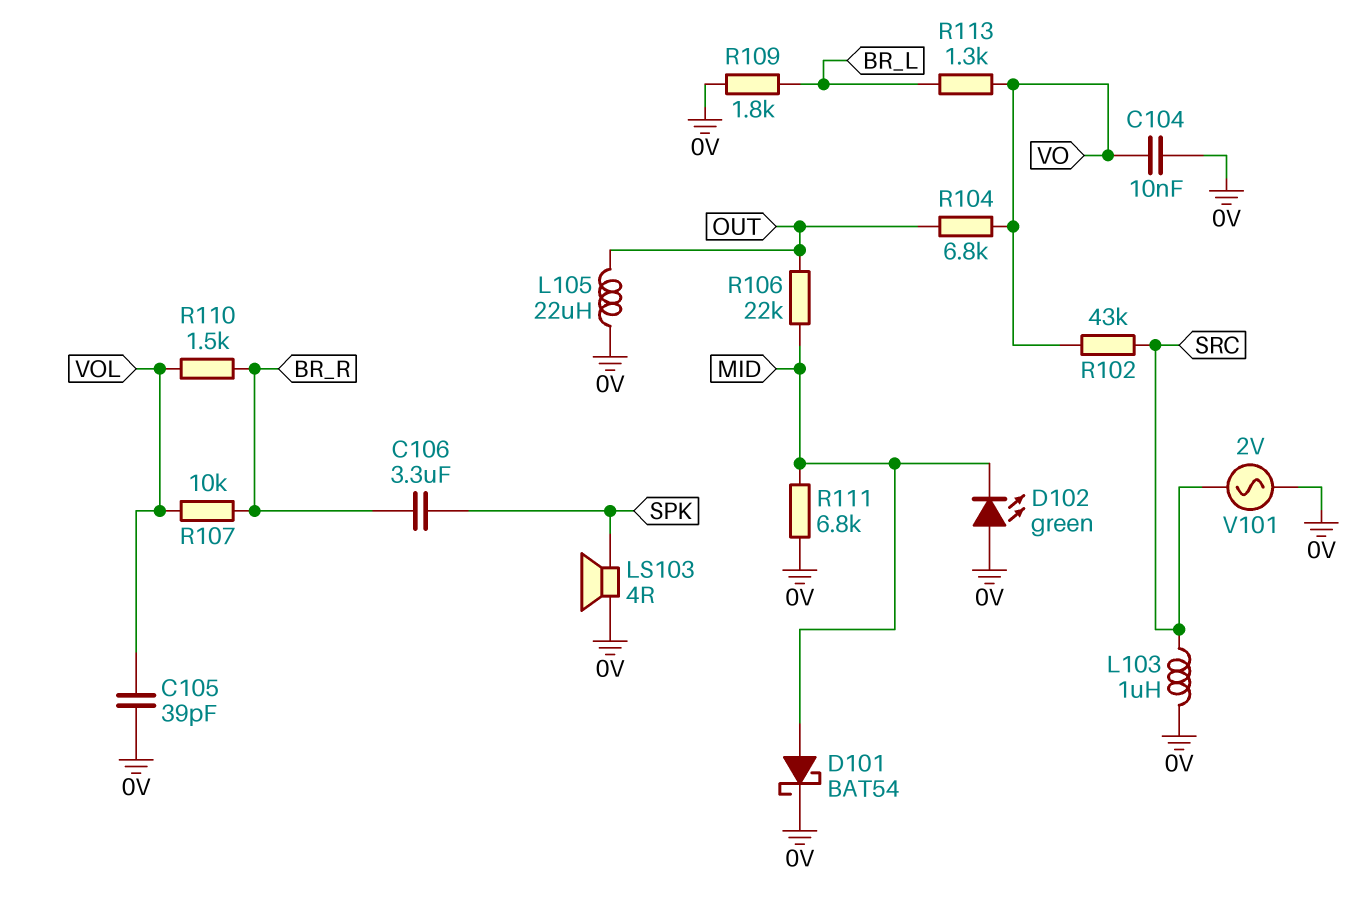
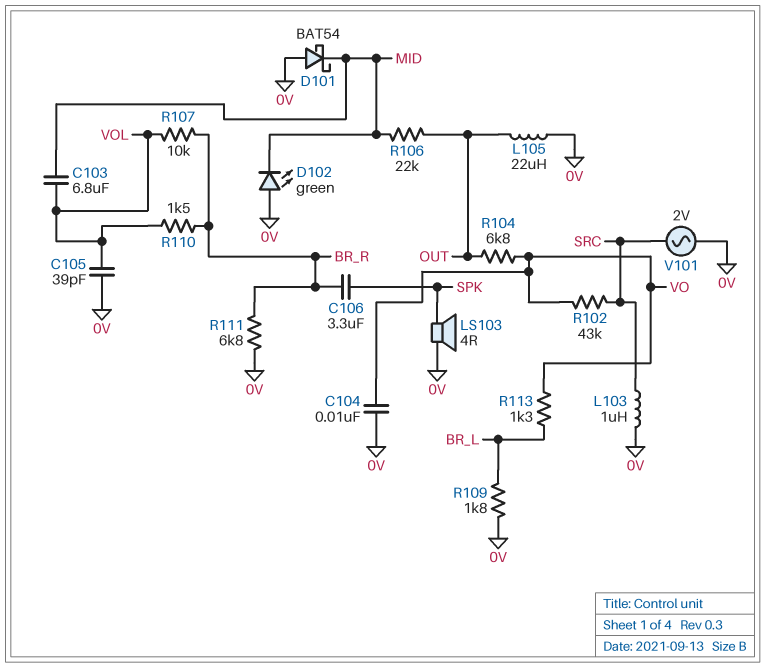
C103: none -> 6.8uF (MID, VOL)
D101: schottky BAT54 (A MID, K 0V) -> schottky BAT54 (A 0V, K MID)
R111: 6.8k (0V, MID) -> 6.8k (0V, BR_R)

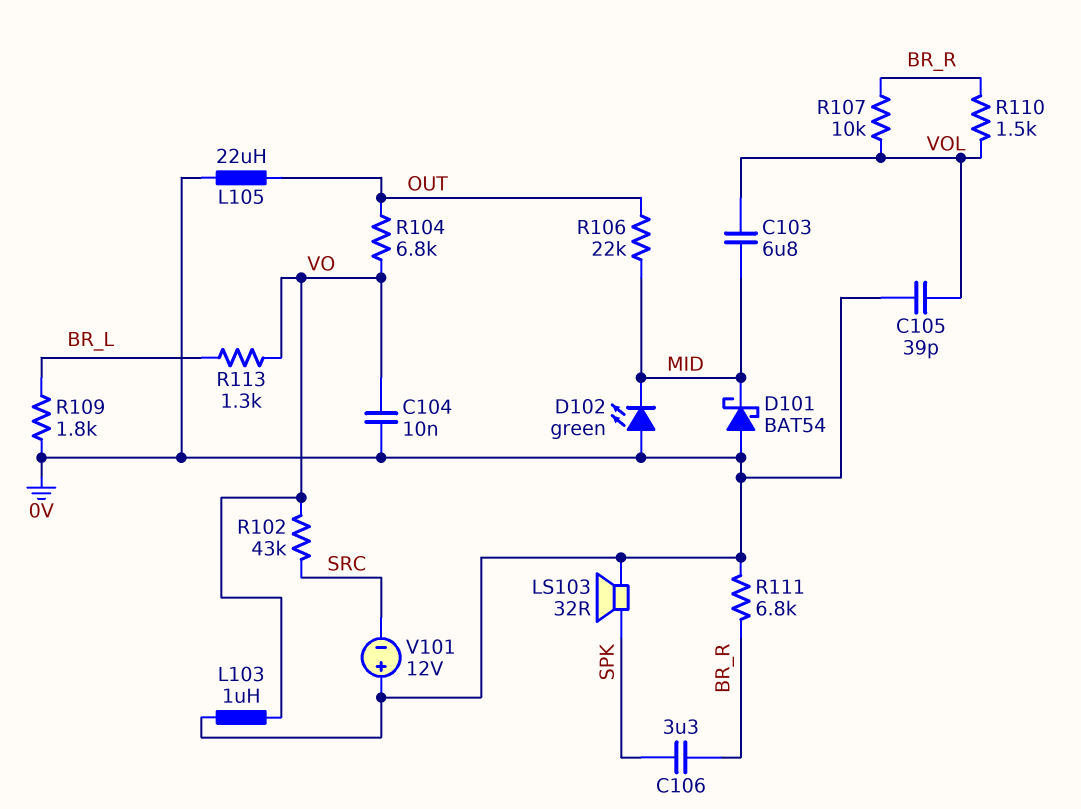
L103: 1uH (0V, SRC) -> 1uH (0V, VO)
LS103: speaker 4R (0V, SPK) -> speaker 32R (0V, SPK)
V101: AC 2V (0V, SRC) -> 12V (plus 0V, minus SRC)

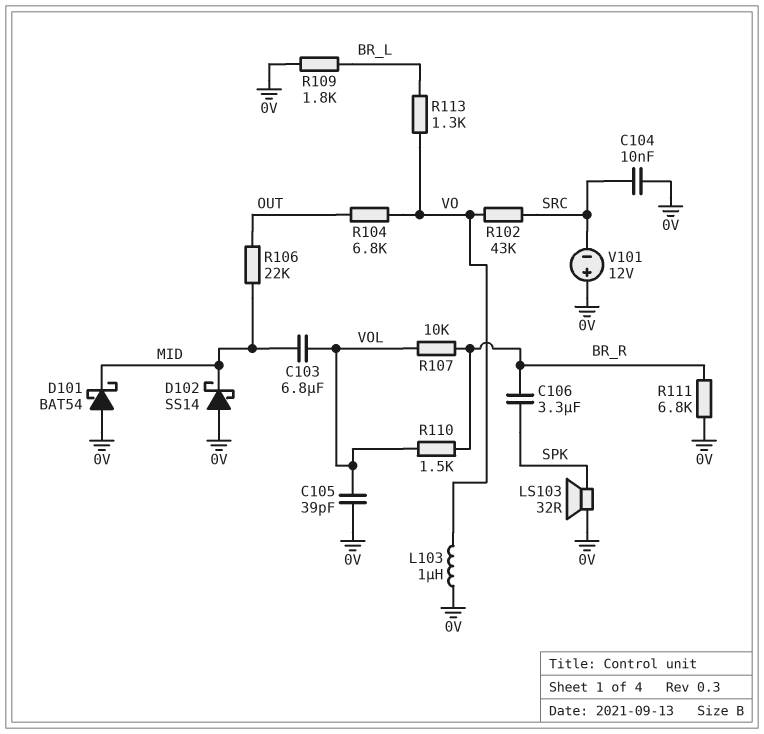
C104: 10nF (0V, VO) -> 10nF (0V, SRC)
D102: LED green (A 0V, K MID) -> schottky SS14 (A 0V, K MID)
L105: 22uH (0V, OUT) -> none

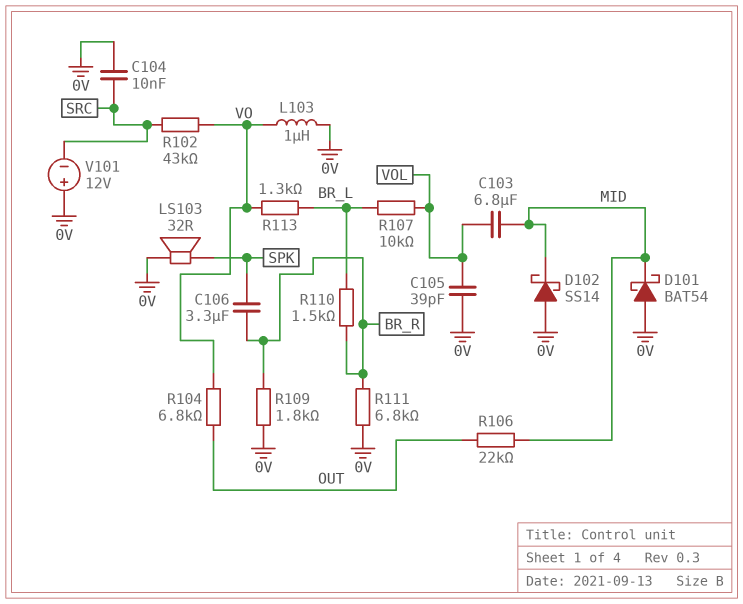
R107: 10k (BR_R, VOL) -> 10k (BR_L, VOL)
R109: 1.8k (0V, BR_L) -> 1.8k (0V, BR_R)
R110: 1.5k (BR_R, VOL) -> 1.5k (BR_L, BR_R)

